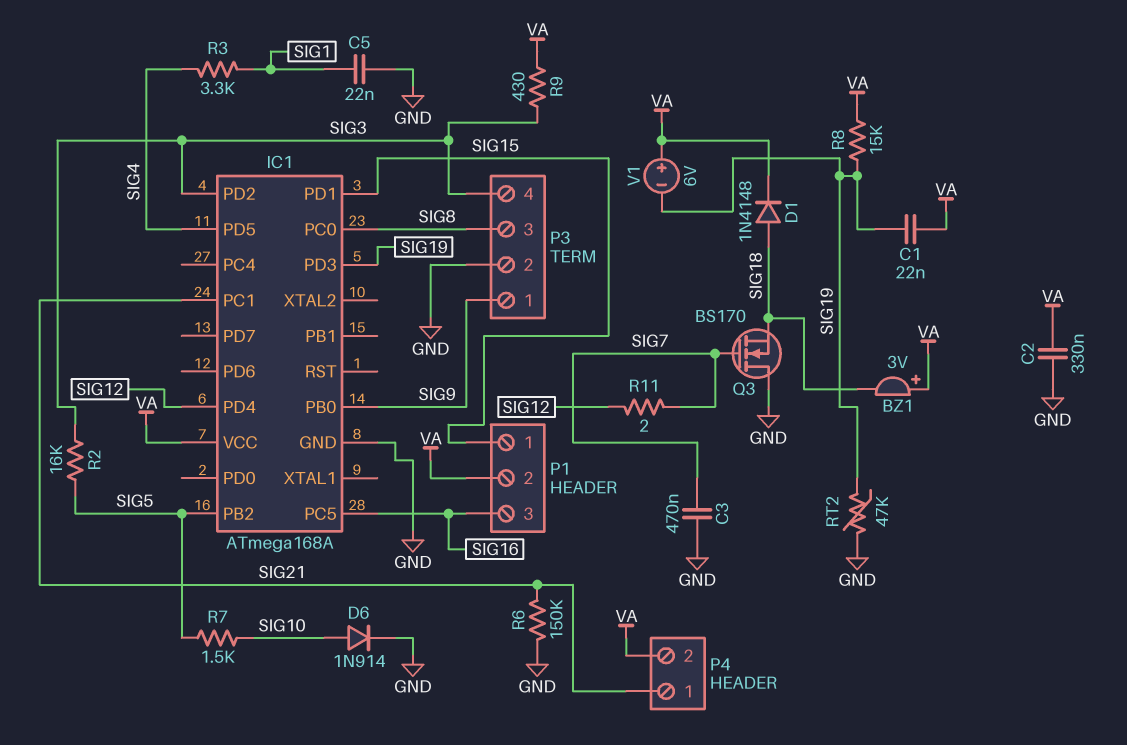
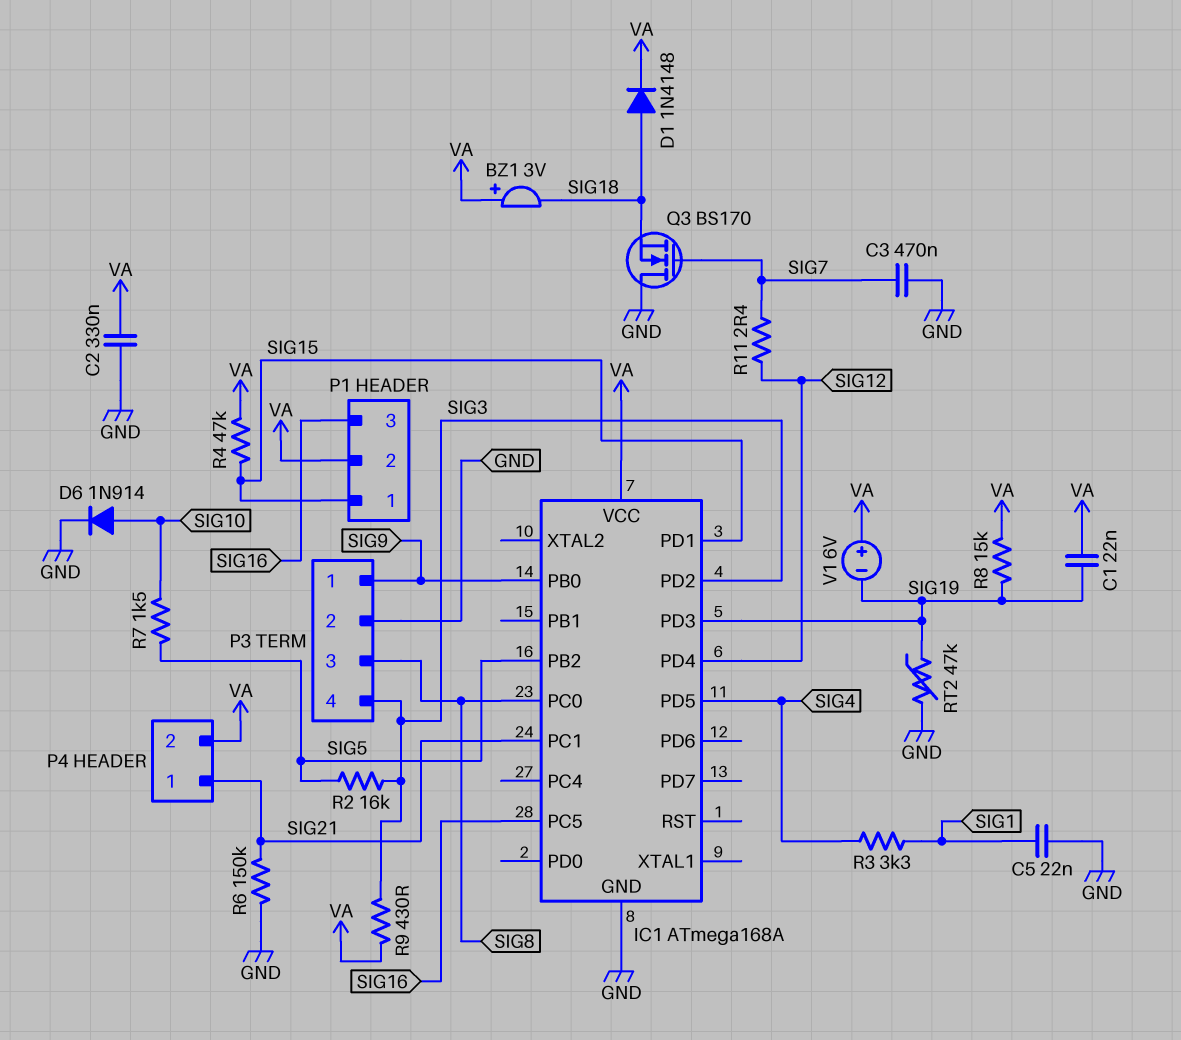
R4: none -> 47k (SIG15, VA)
R11: 2 (SIG7, SIG12) -> 2.4 (SIG7, SIG12)

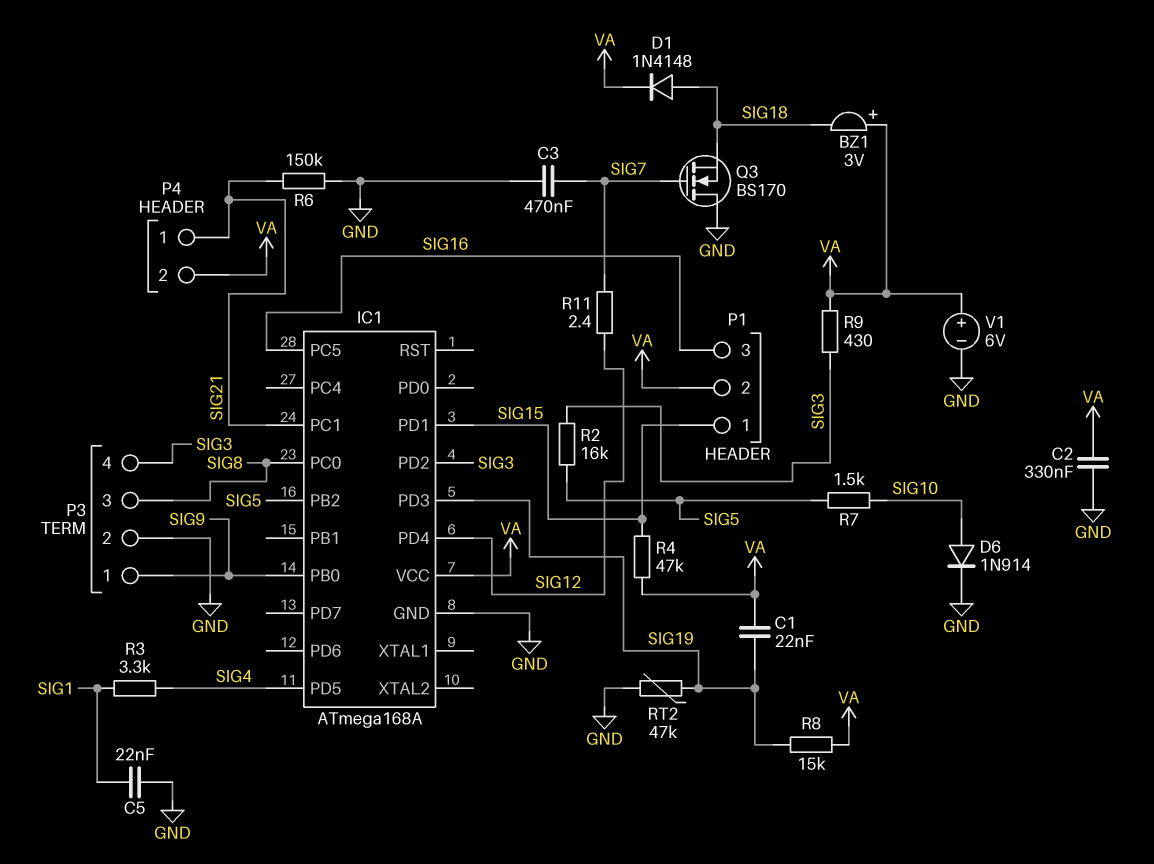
V1: 6V (plus VA, minus SIG19) -> 6V (plus VA, minus GND)

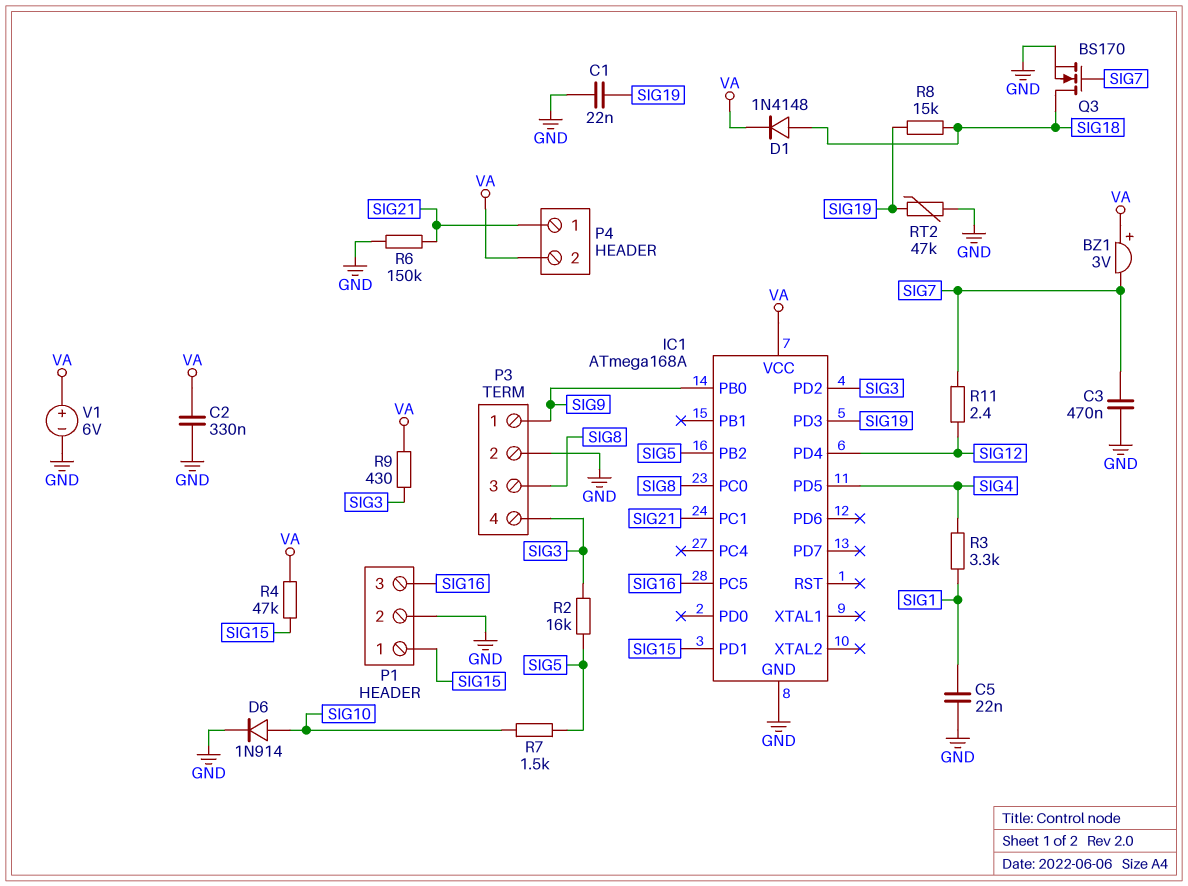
BZ1: buzzer 3V (plus VA, minus SIG18) -> buzzer 3V (plus VA, minus SIG7)
C1: 22nF (SIG19, VA) -> 22nF (GND, SIG19)
P1 pin 2: VA -> GND
Q3: NMOS BS170 (G SIG7, D GND, S SIG18) -> NMOS BS170 (G SIG7, D SIG18, S GND)
R8: 15k (SIG19, VA) -> 15k (SIG18, SIG19)

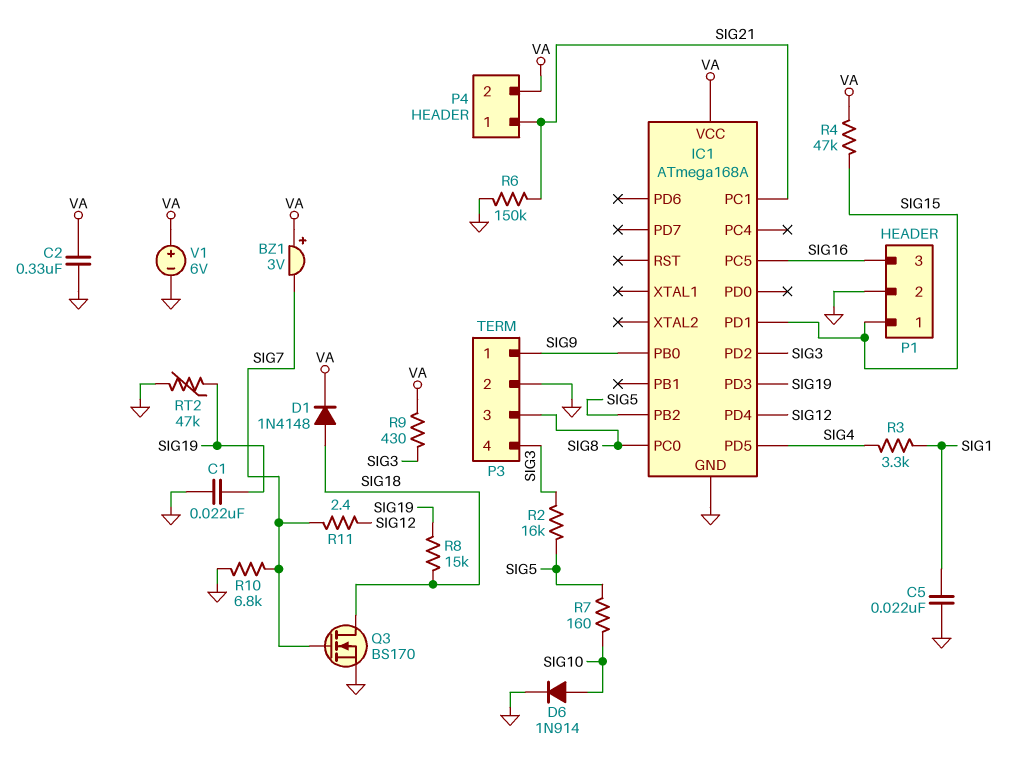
C3: 470nF (GND, SIG7) -> none
R7: 1.5k (SIG5, SIG10) -> 160 (SIG5, SIG10)
R10: none -> 6.8k (GND, SIG7)

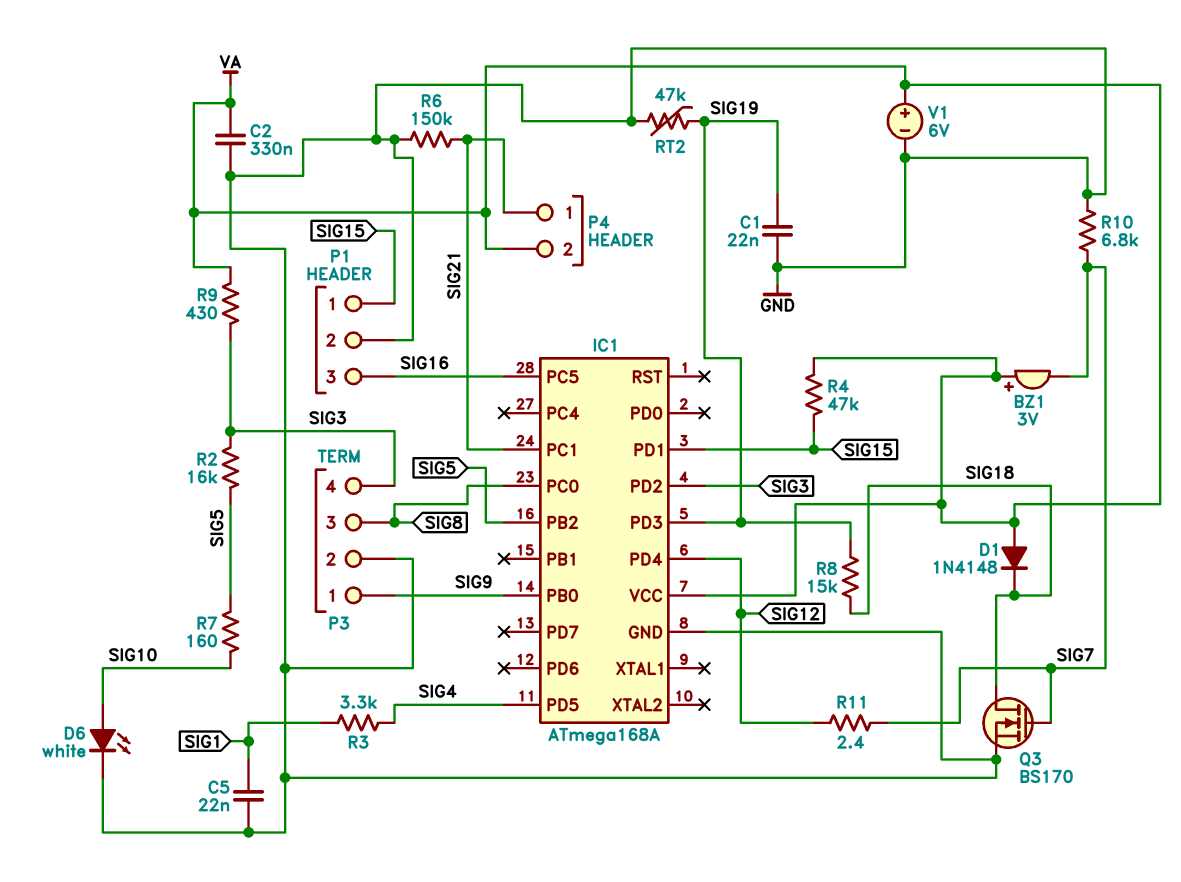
D1: diode 1N4148 (A SIG18, K VA) -> diode 1N4148 (A VA, K SIG18)
D6: diode 1N914 (A SIG10, K GND) -> LED white (A SIG10, K GND)

